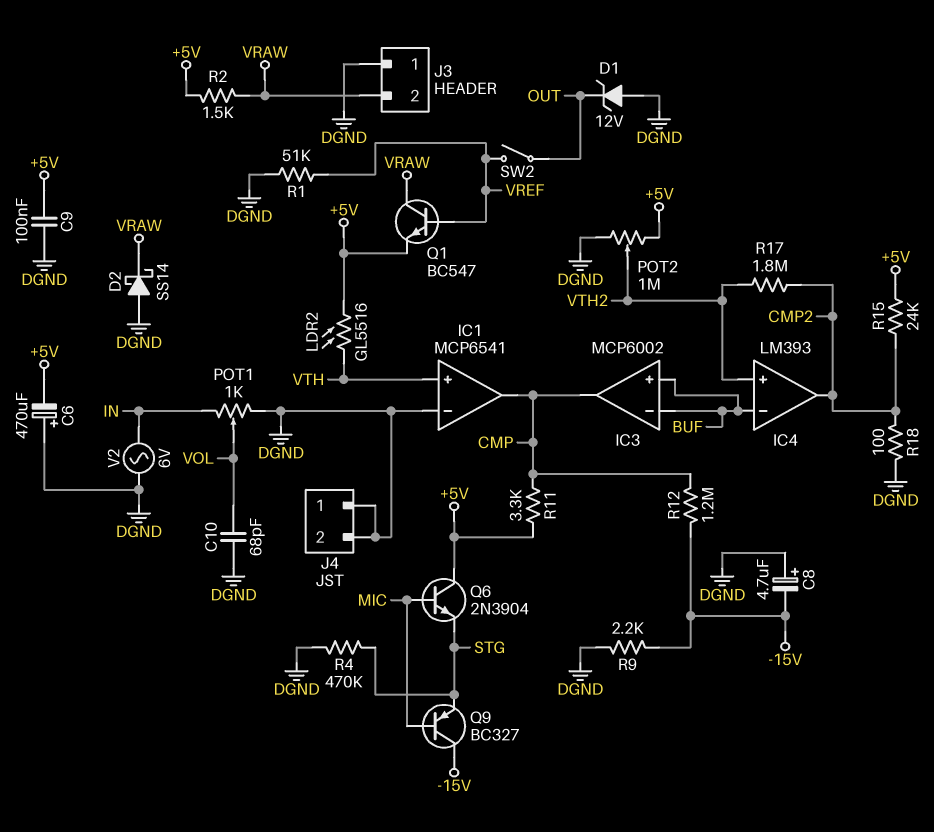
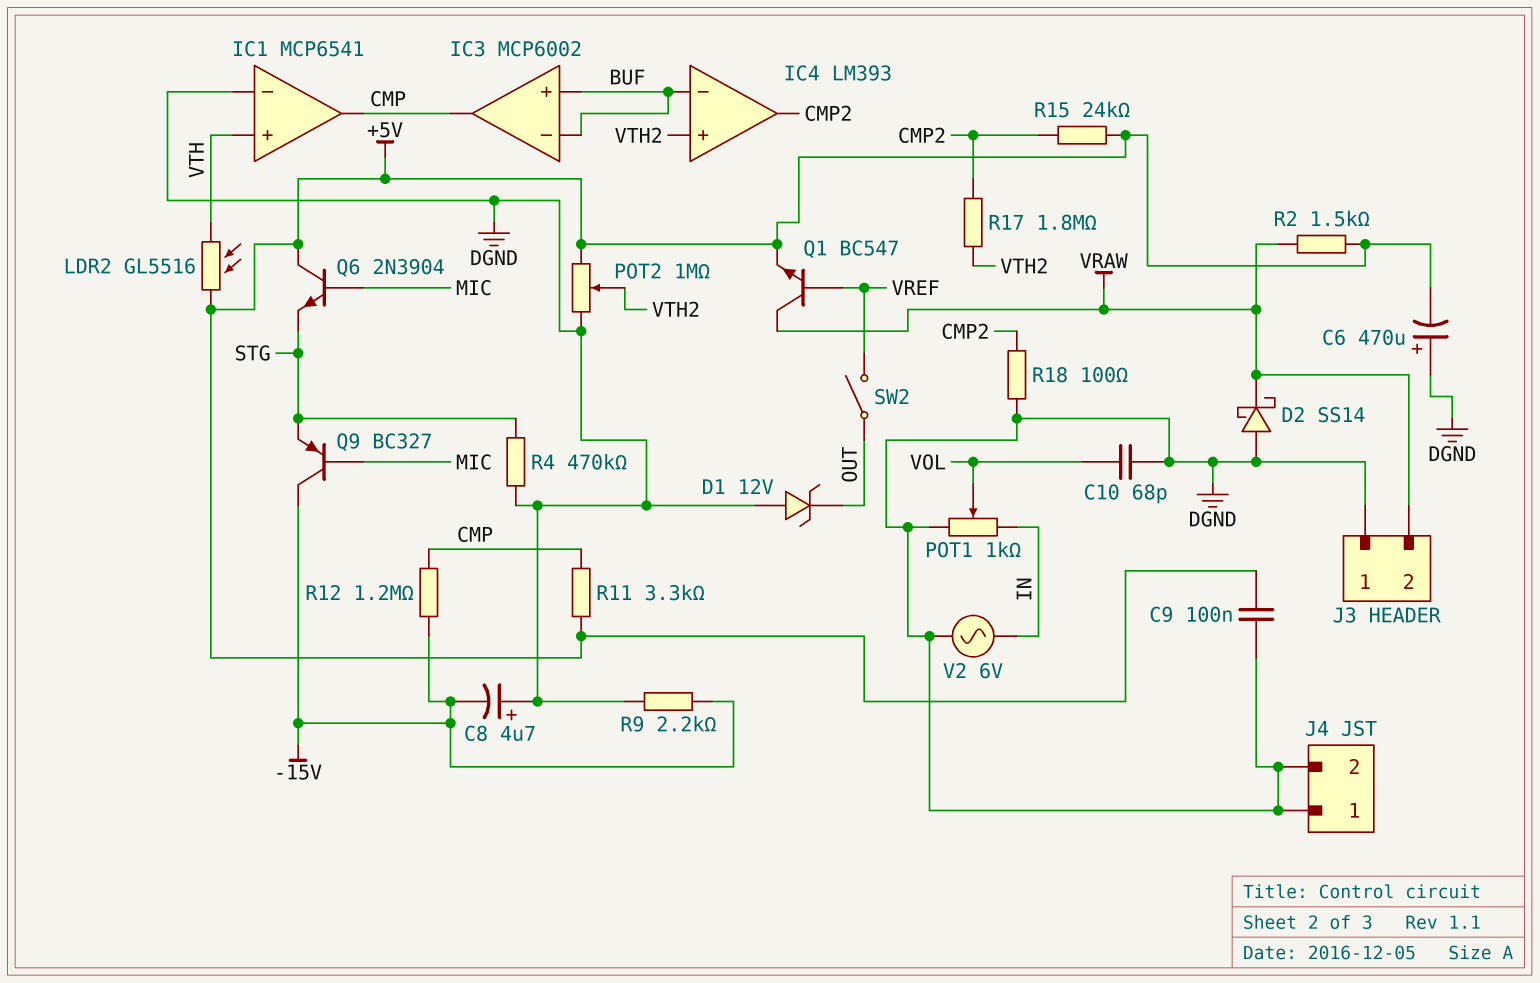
R1: 51k (DGND, VREF) -> none

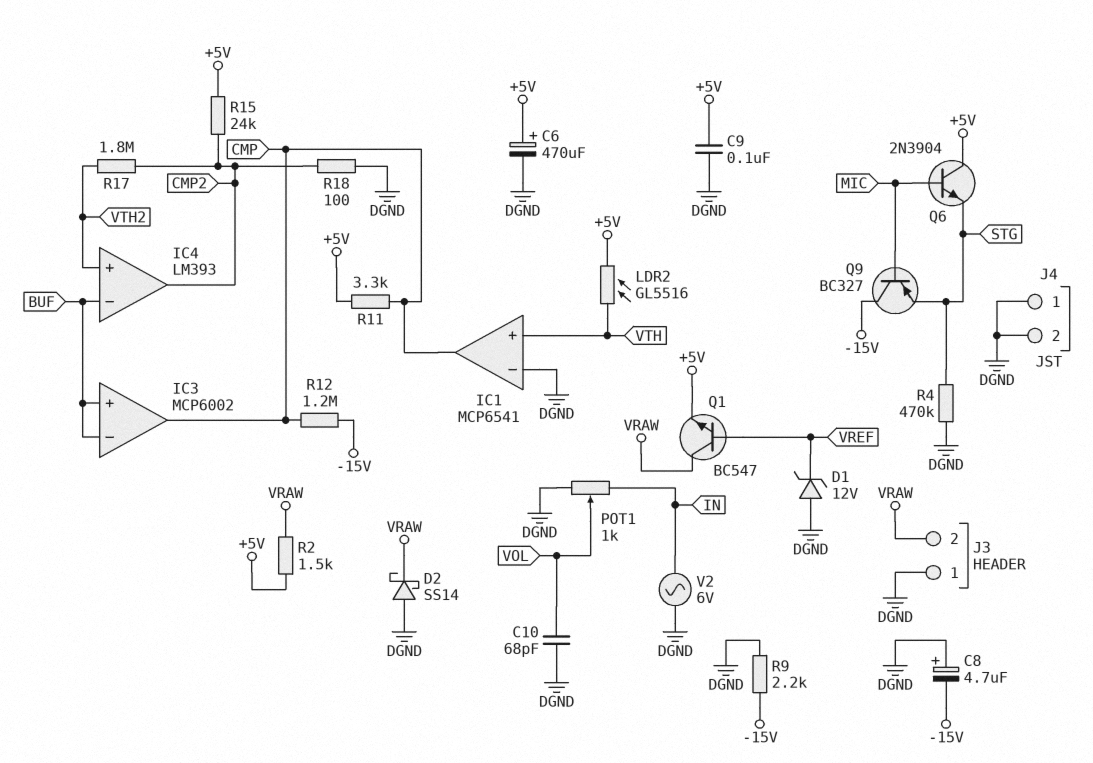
C6: 470uF (plus DGND, minus +5V) -> 470uF (plus +5V, minus DGND)
D1: zener 12V (A DGND, K OUT) -> zener 12V (A DGND, K VREF)
POT2: 1M (+5V, DGND, wiper VTH2) -> none
SW2: switch (OUT, VREF) -> none

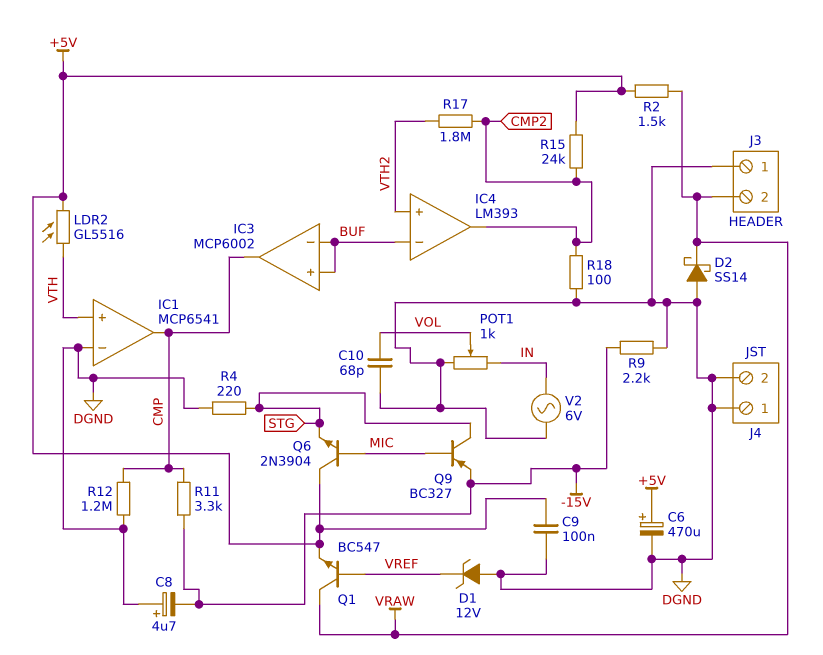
Q9: PNP BC327 (B MIC, C -15V, E STG) -> PNP BC327 (B MIC, C STG, E -15V)
R4: 470k (DGND, STG) -> 220 (DGND, STG)
R11: 3.3k (+5V, CMP) -> 3.3k (-15V, CMP)
R12: 1.2M (-15V, CMP) -> 1.2M (CMP, DGND)

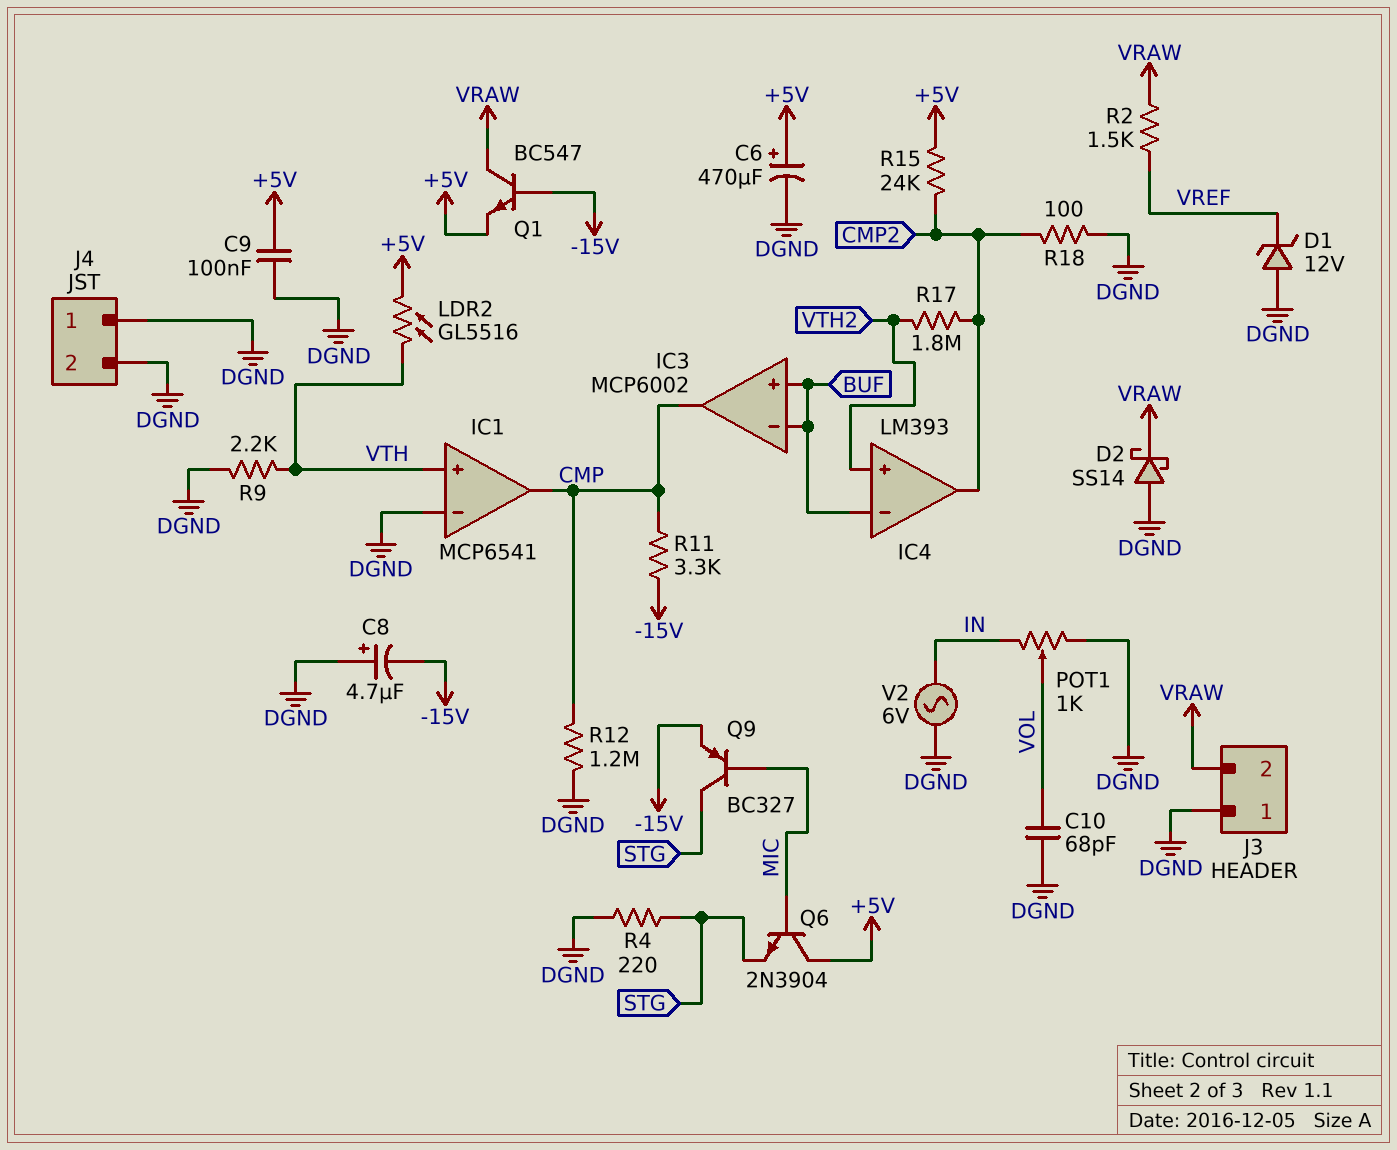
Q1: NPN BC547 (B VREF, C VRAW, E +5V) -> NPN BC547 (B -15V, C VRAW, E +5V)
R2: 1.5k (+5V, VRAW) -> 1.5k (VRAW, VREF)
R9: 2.2k (-15V, DGND) -> 2.2k (DGND, VTH)

